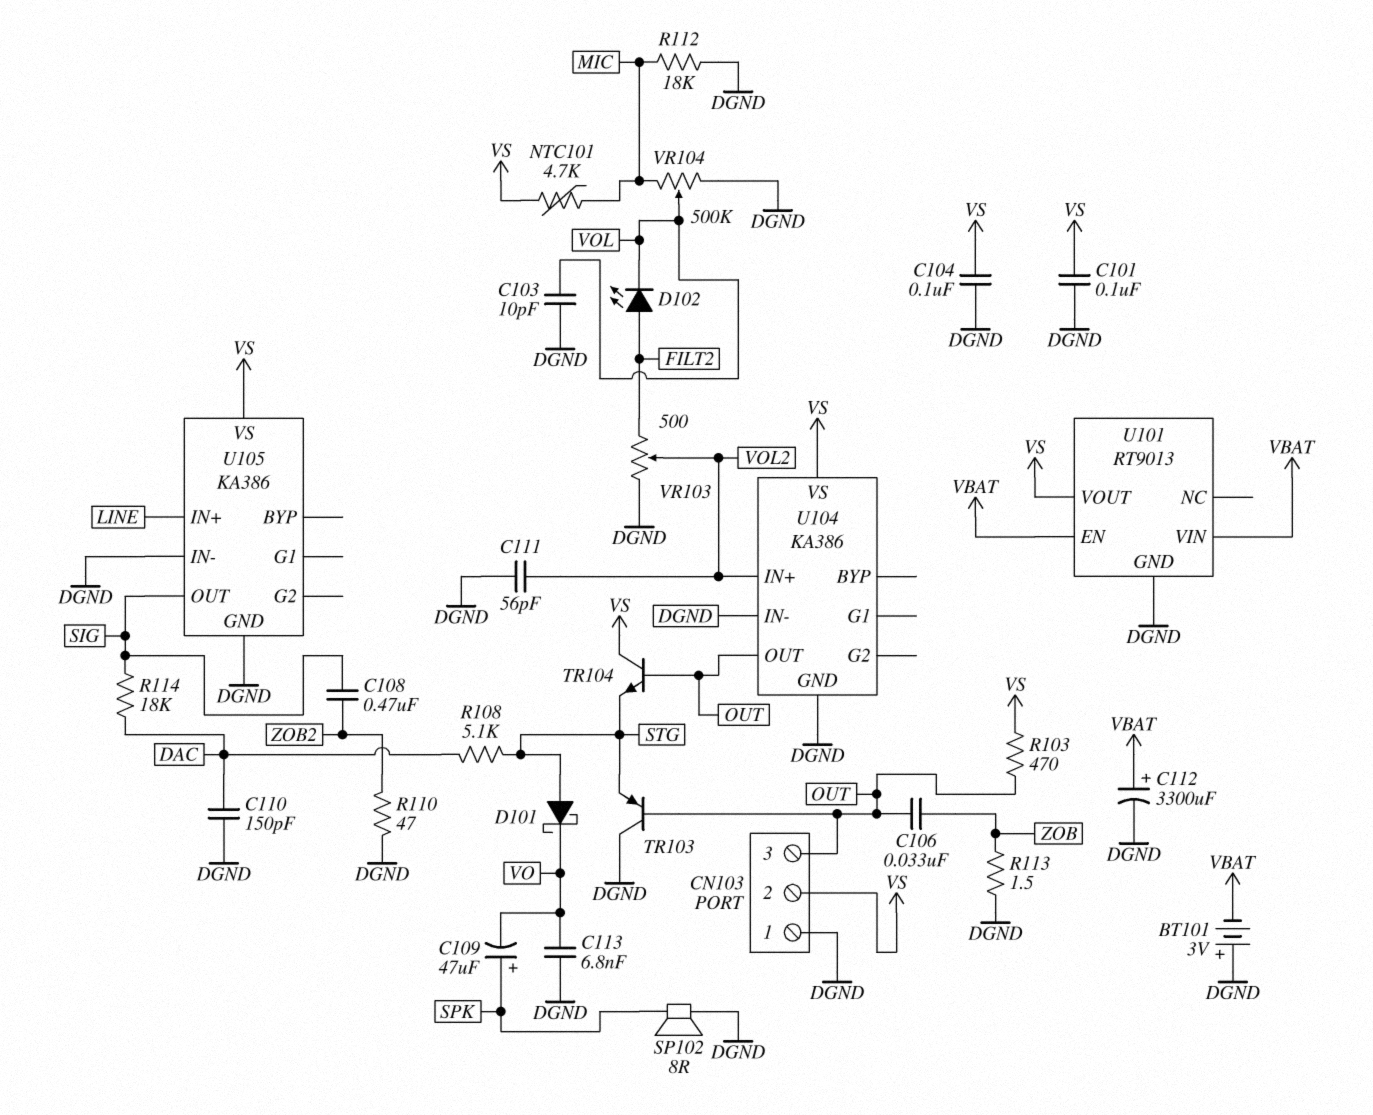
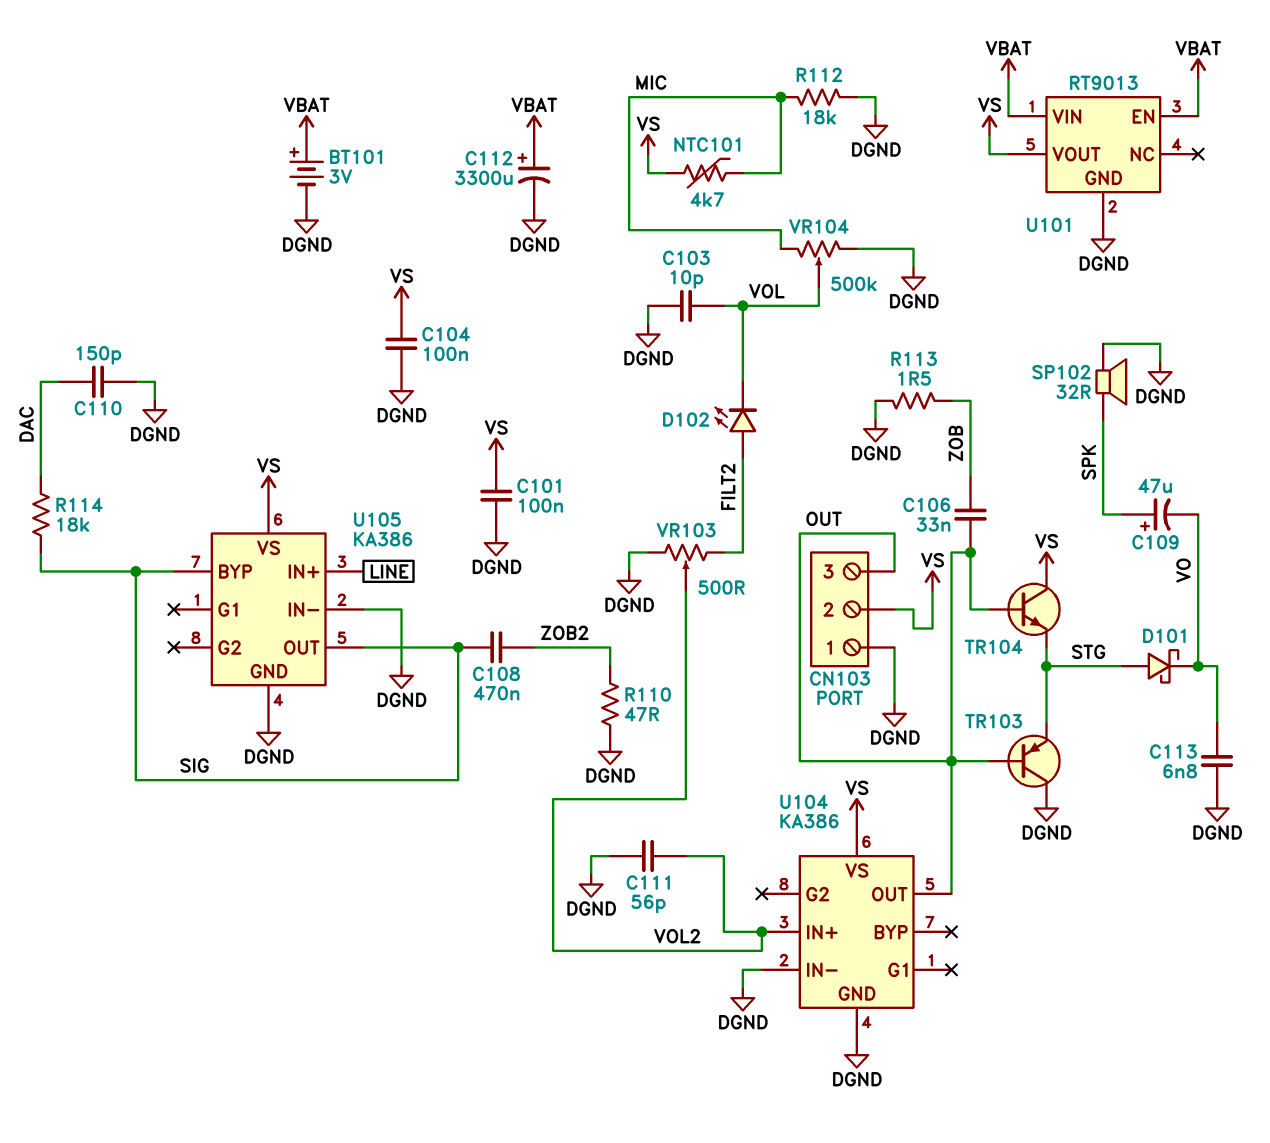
BT101: 3V (plus DGND, minus VBAT) -> 3V (plus VBAT, minus DGND)
R103: 470 (OUT, VS) -> none
R108: 5.1k (DAC, STG) -> none
SP102: speaker 8R (DGND, SPK) -> speaker 32R (DGND, SPK)
U105 pin BYP: none -> SIG

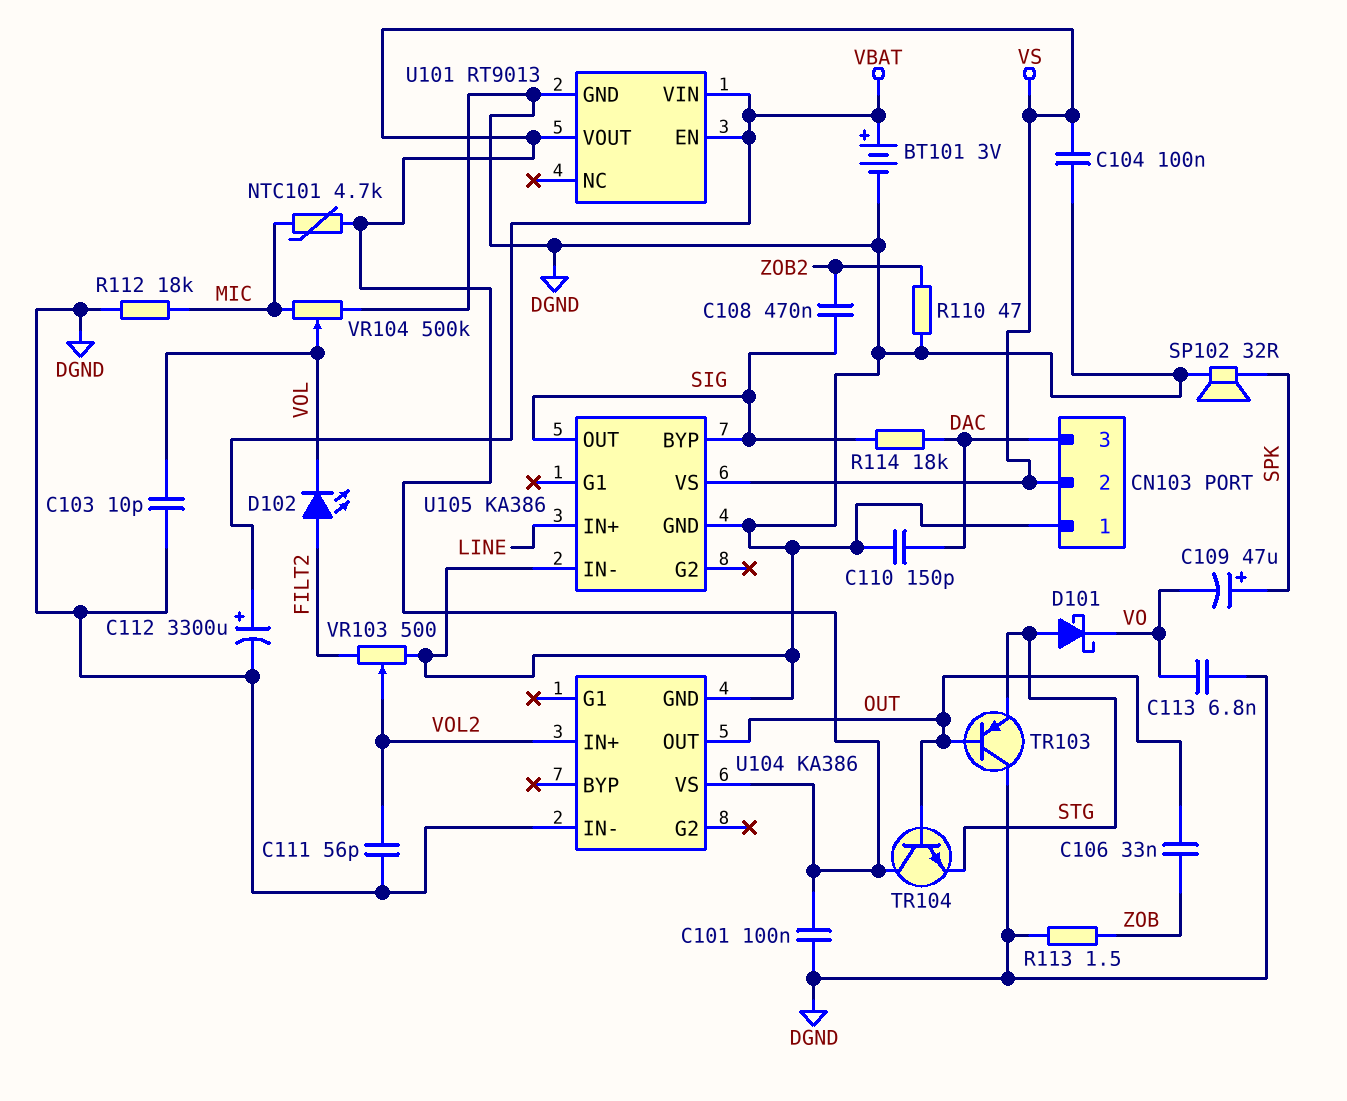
CN103 pin 3: OUT -> DAC

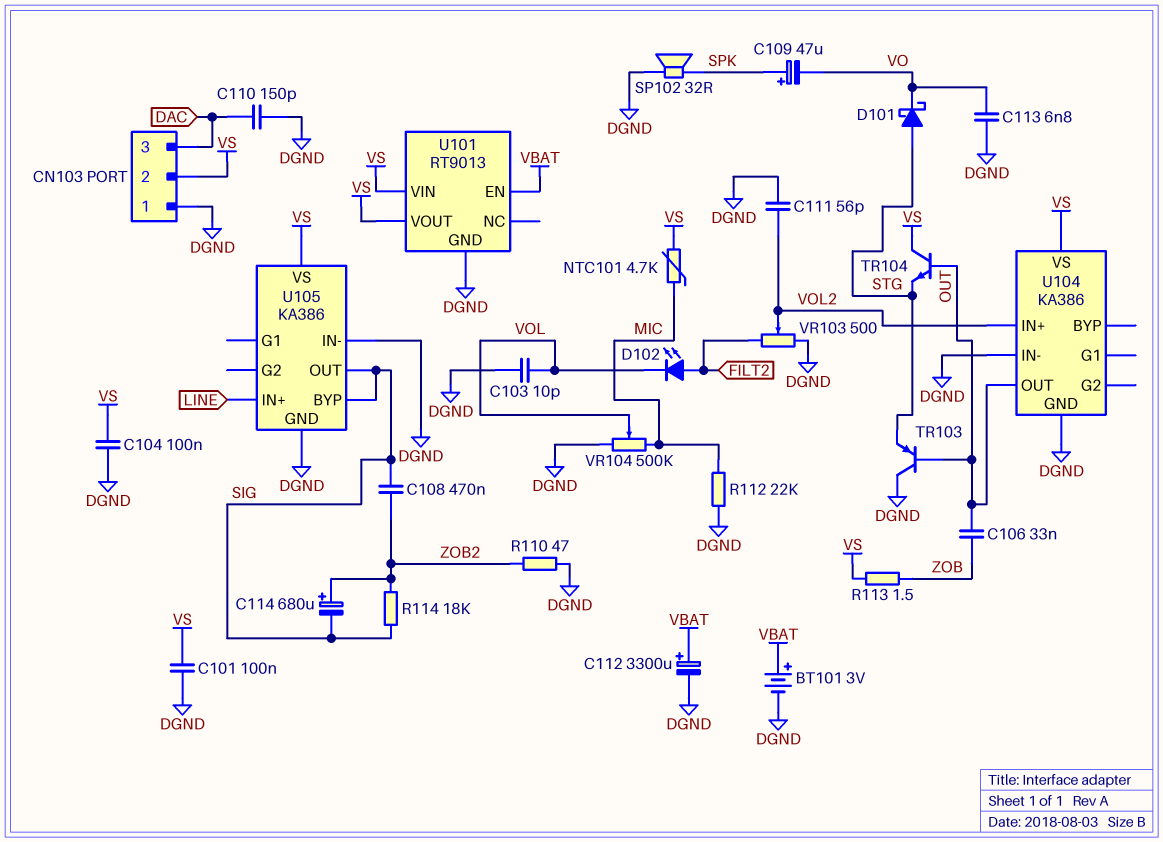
C114: none -> 680uF (plus ZOB2, minus SIG)
R112: 18k (DGND, MIC) -> 22k (DGND, MIC)
R113: 1.5 (DGND, ZOB) -> 1.5 (VS, ZOB)
R114: 18k (DAC, SIG) -> 18k (SIG, ZOB2)
U101 pin VIN: VBAT -> VS

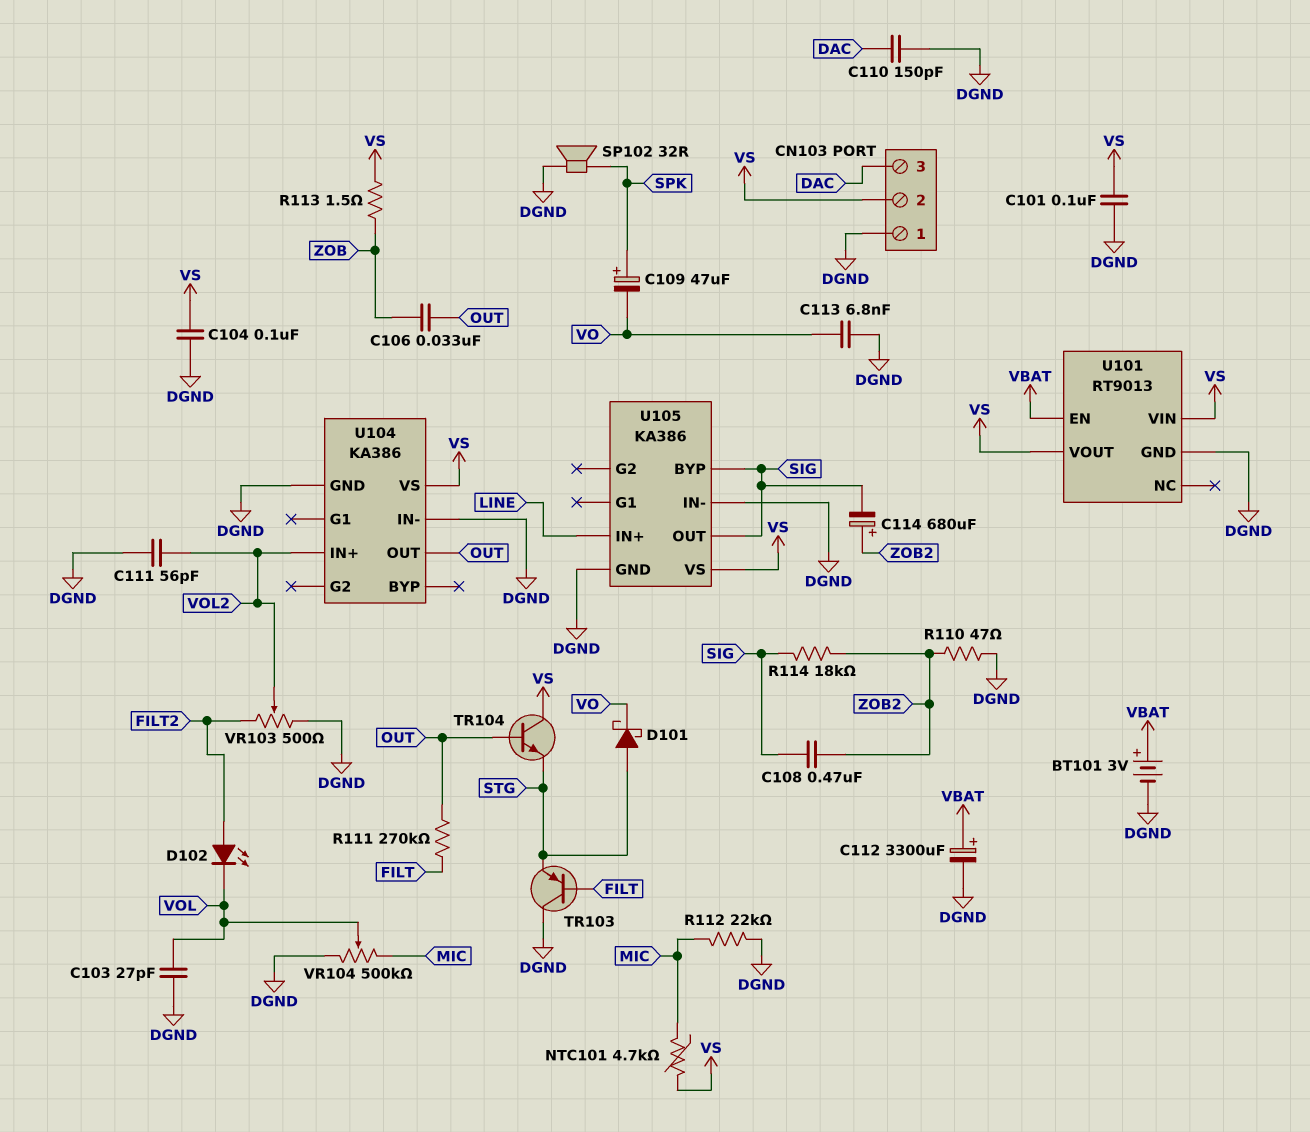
C103: 10pF (DGND, VOL) -> 27pF (DGND, VOL)
R111: none -> 270k (FILT, OUT)
TR103: PNP (B OUT, C DGND, E STG) -> PNP (B FILT, C DGND, E STG)

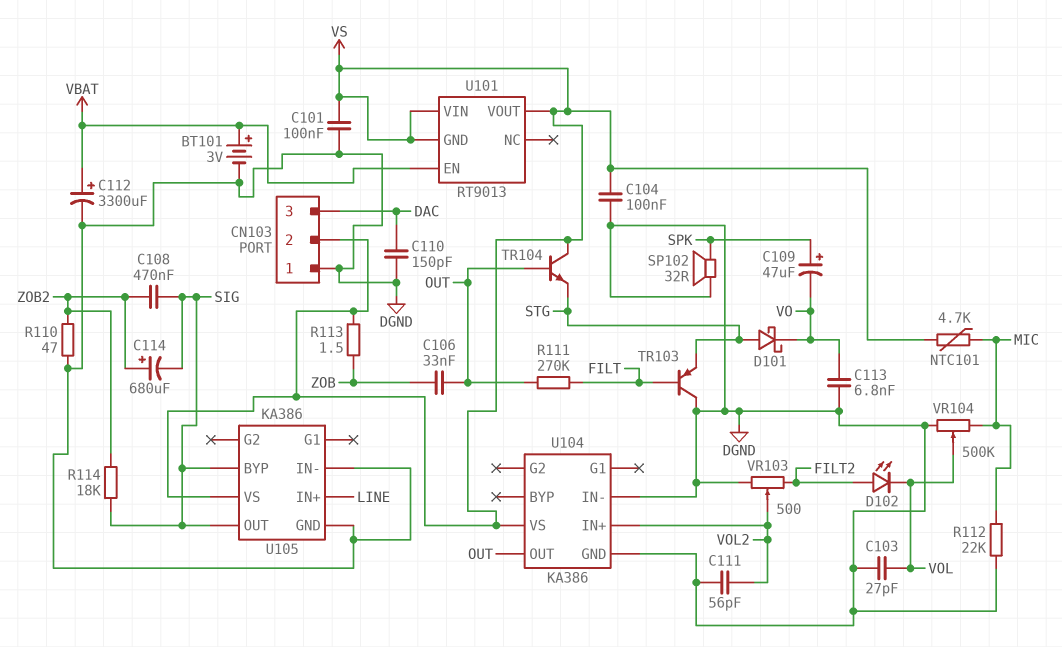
U101 pin GND: DGND -> VS

